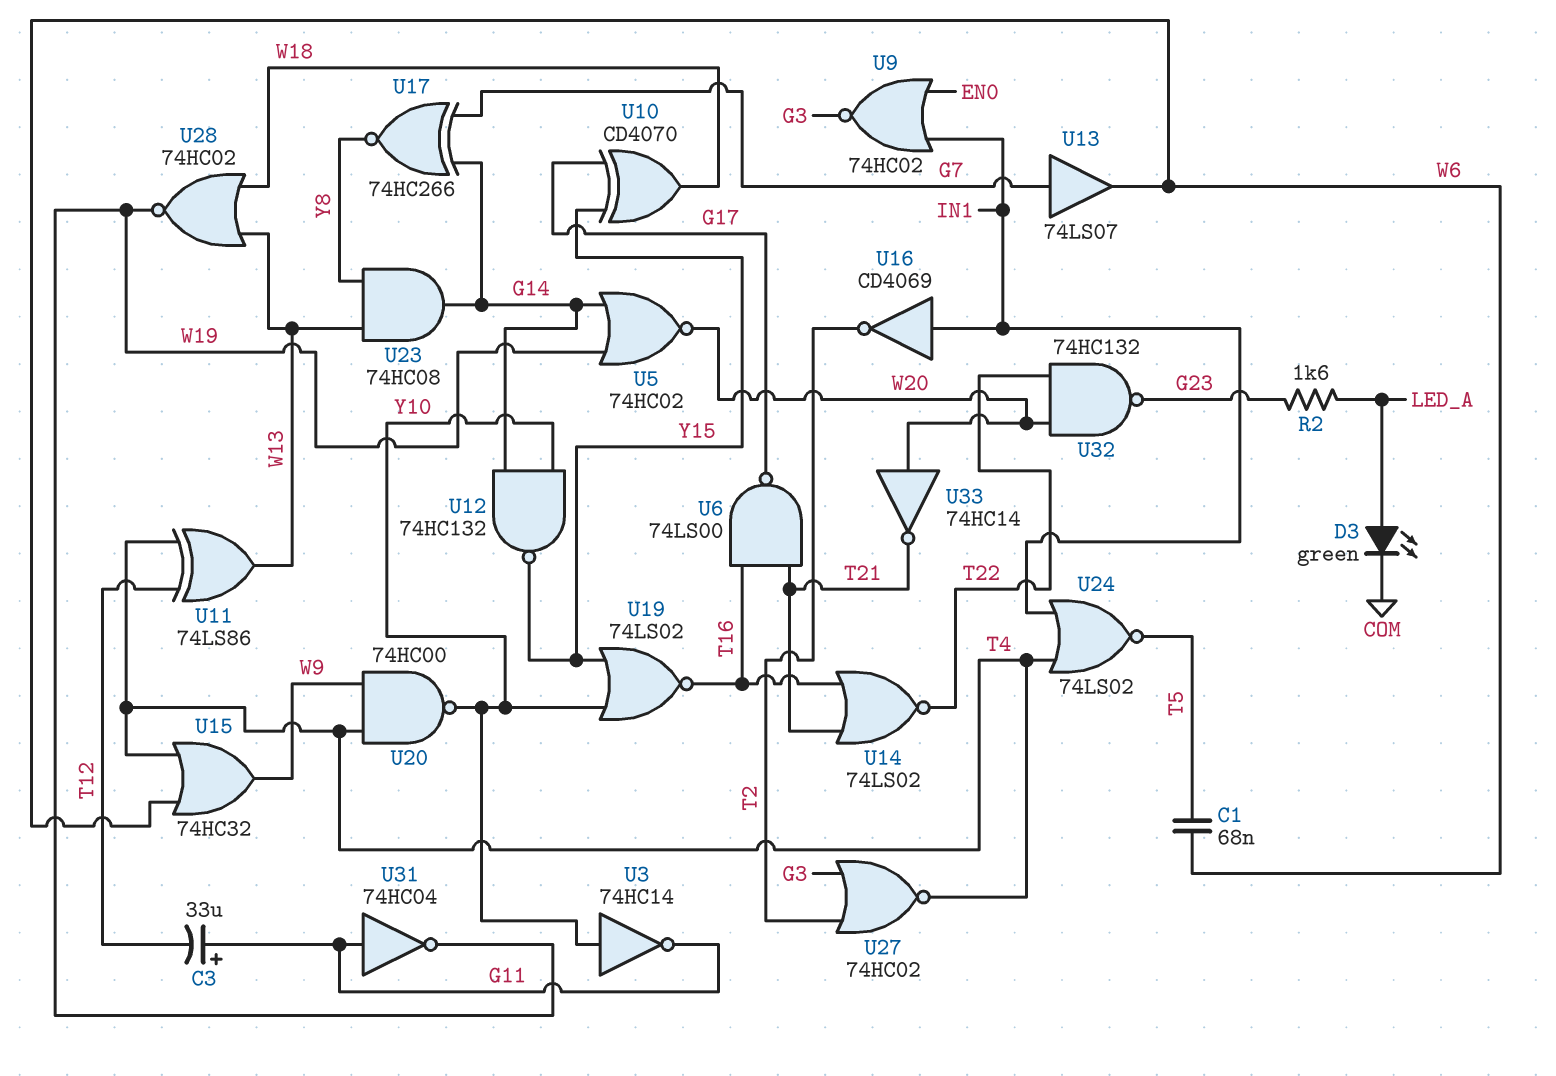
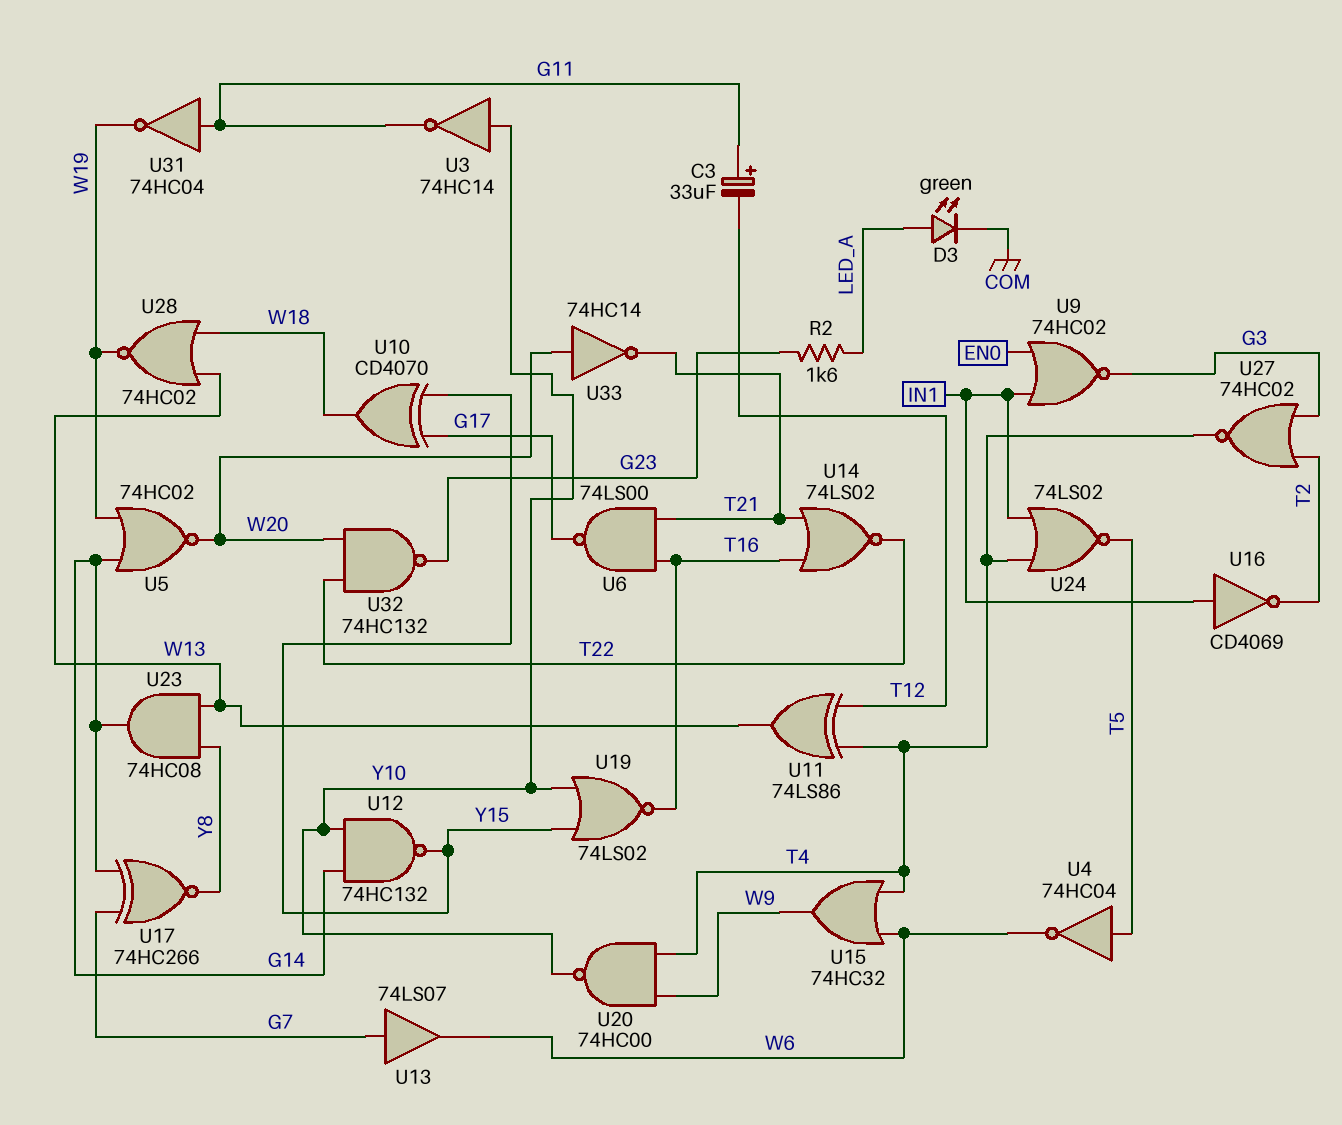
C1: 68nF (T5, W6) -> none
U4: none -> NOT 74HC04 (in T5, out W6)

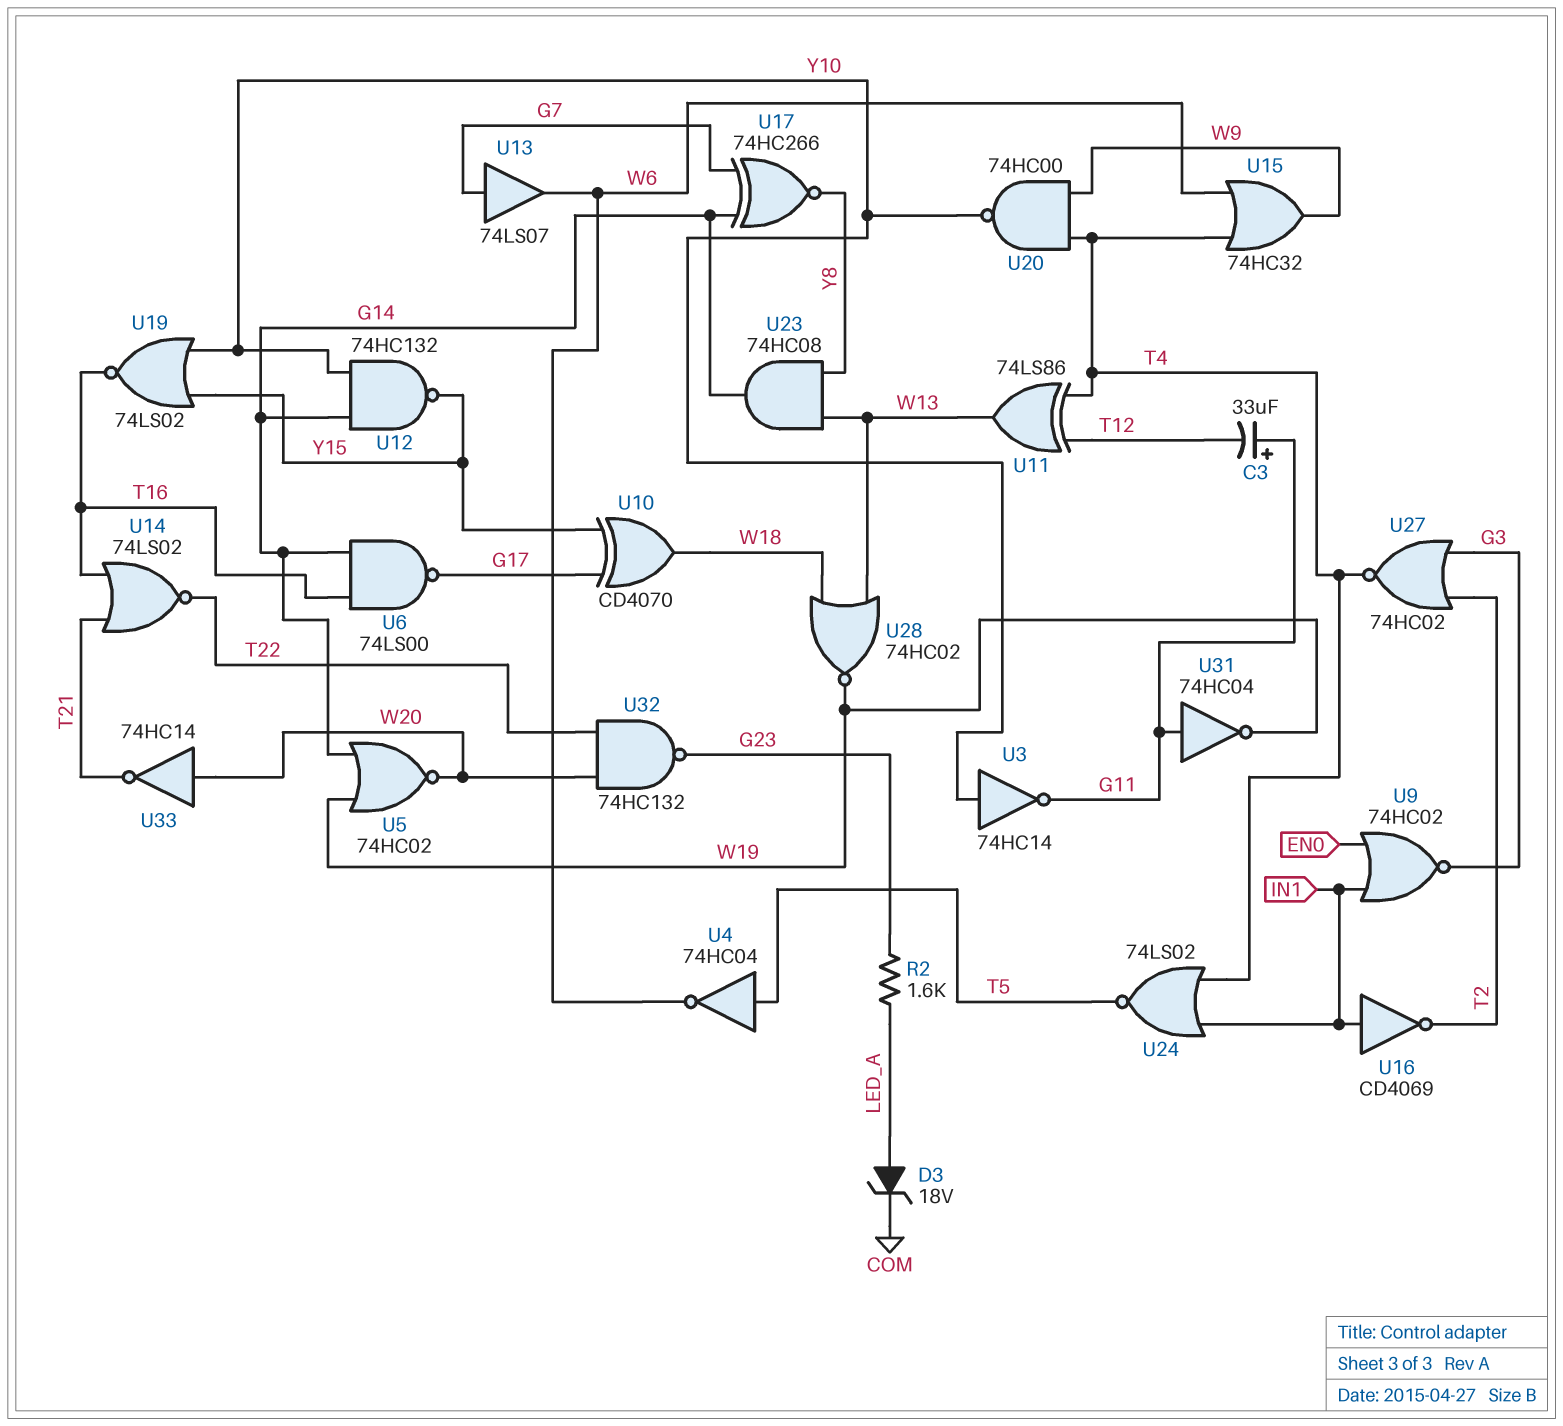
D3: LED green (A LED_A, K COM) -> zener 18V (A LED_A, K COM)
U6: NAND 74LS00 (in T16, in T21, out G17) -> NAND 74LS00 (in G14, in T16, out G17)

